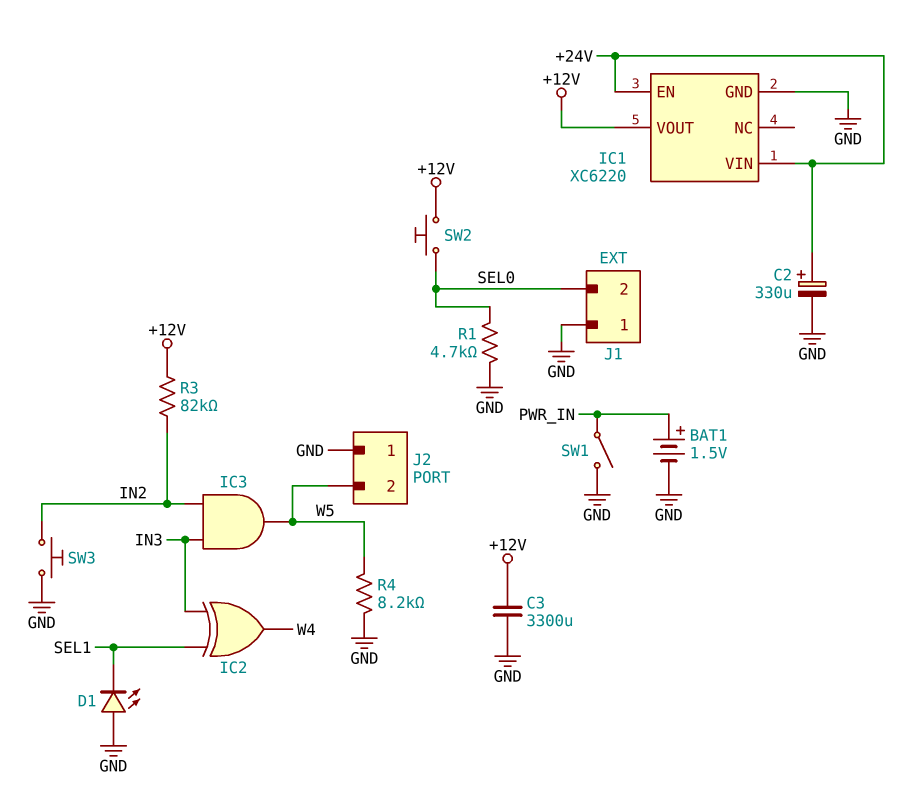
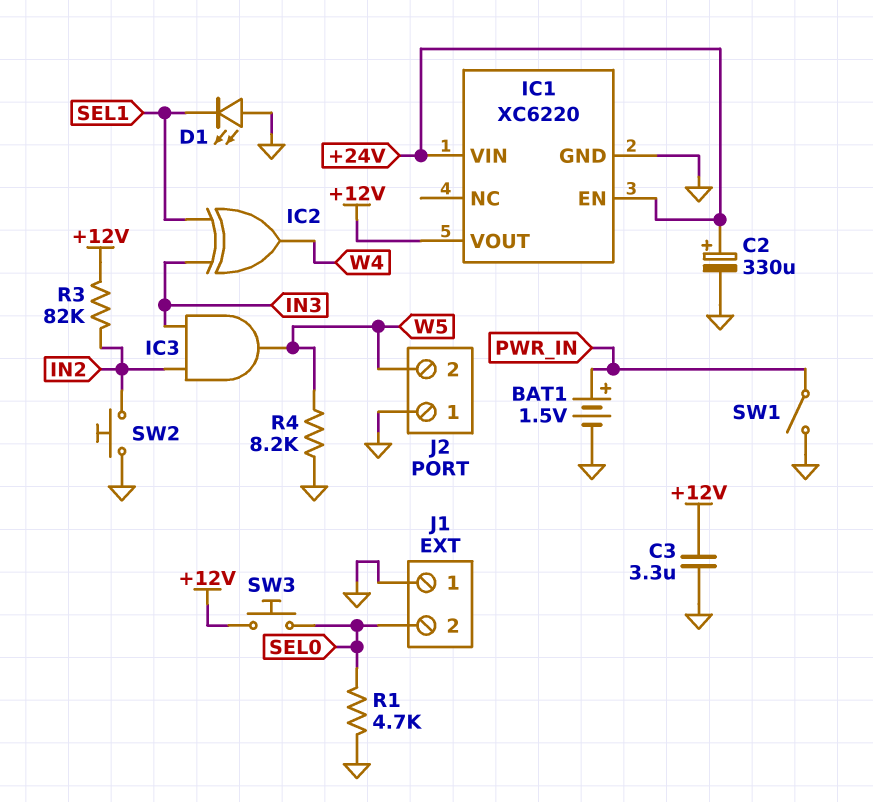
C3: 3300uF (+12V, GND) -> 3.3uF (+12V, GND)
SW2: button (+12V, SEL0) -> button (GND, IN2)
SW3: button (GND, IN2) -> button (+12V, SEL0)

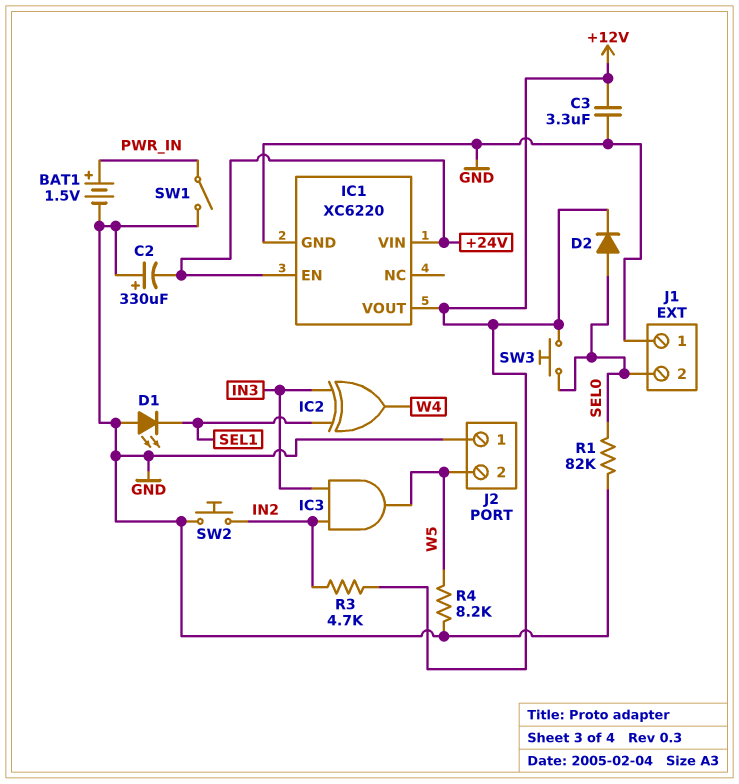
C2: 330uF (plus +24V, minus GND) -> 330uF (plus GND, minus +24V)
D2: none -> diode (A SEL0, K +12V)
R1: 4.7k (GND, SEL0) -> 82k (GND, SEL0)
R3: 82k (+12V, IN2) -> 4.7k (+12V, IN2)

